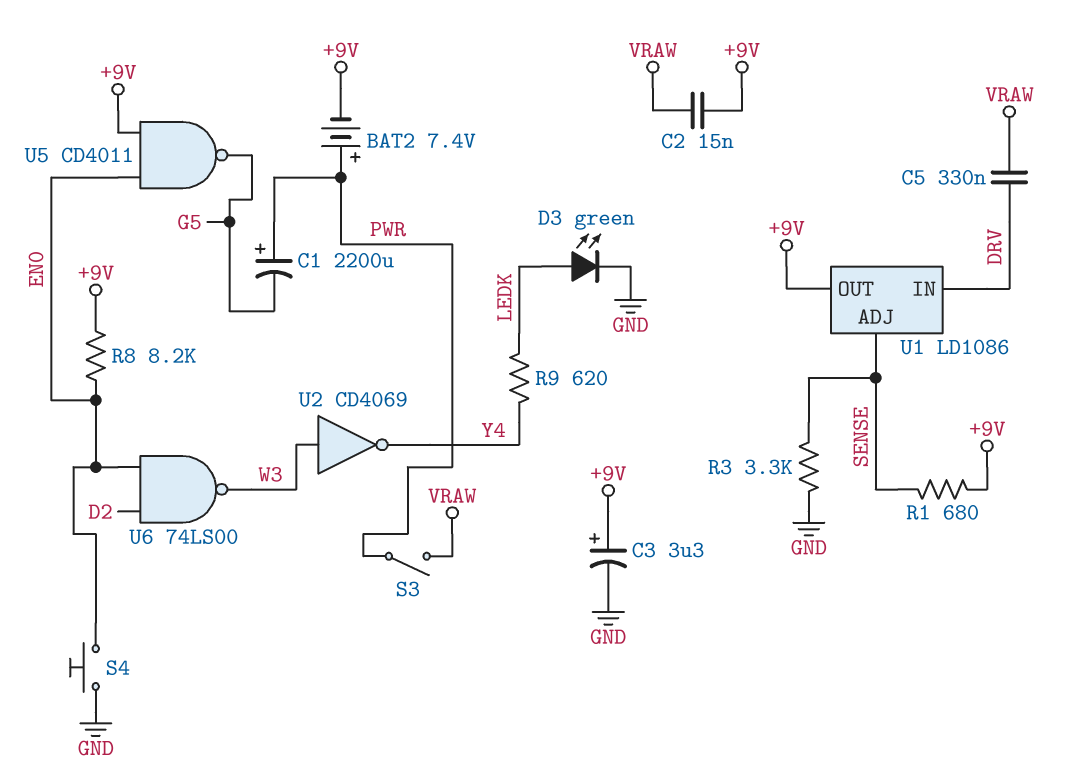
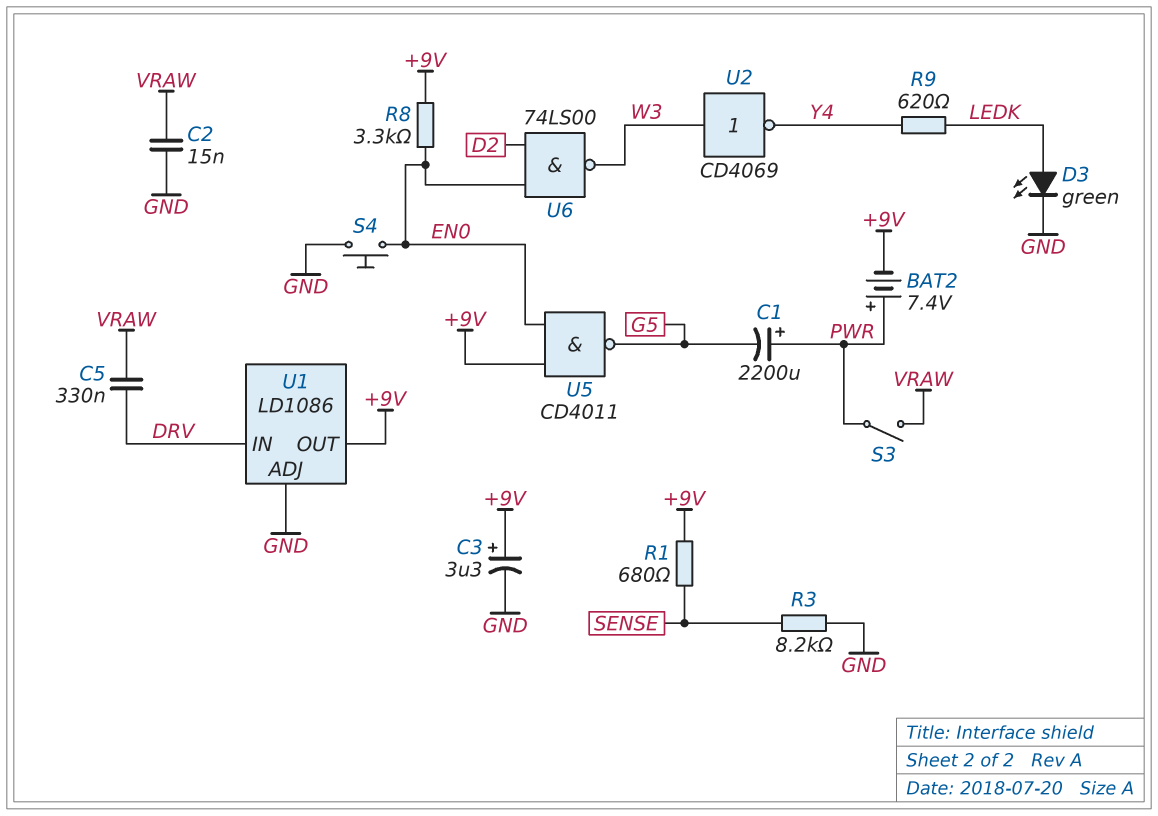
C2: 15nF (+9V, VRAW) -> 15nF (GND, VRAW)
R3: 3.3k (GND, SENSE) -> 8.2k (GND, SENSE)
R8: 8.2k (+9V, EN0) -> 3.3k (+9V, EN0)
U1 pin ADJ: SENSE -> GND

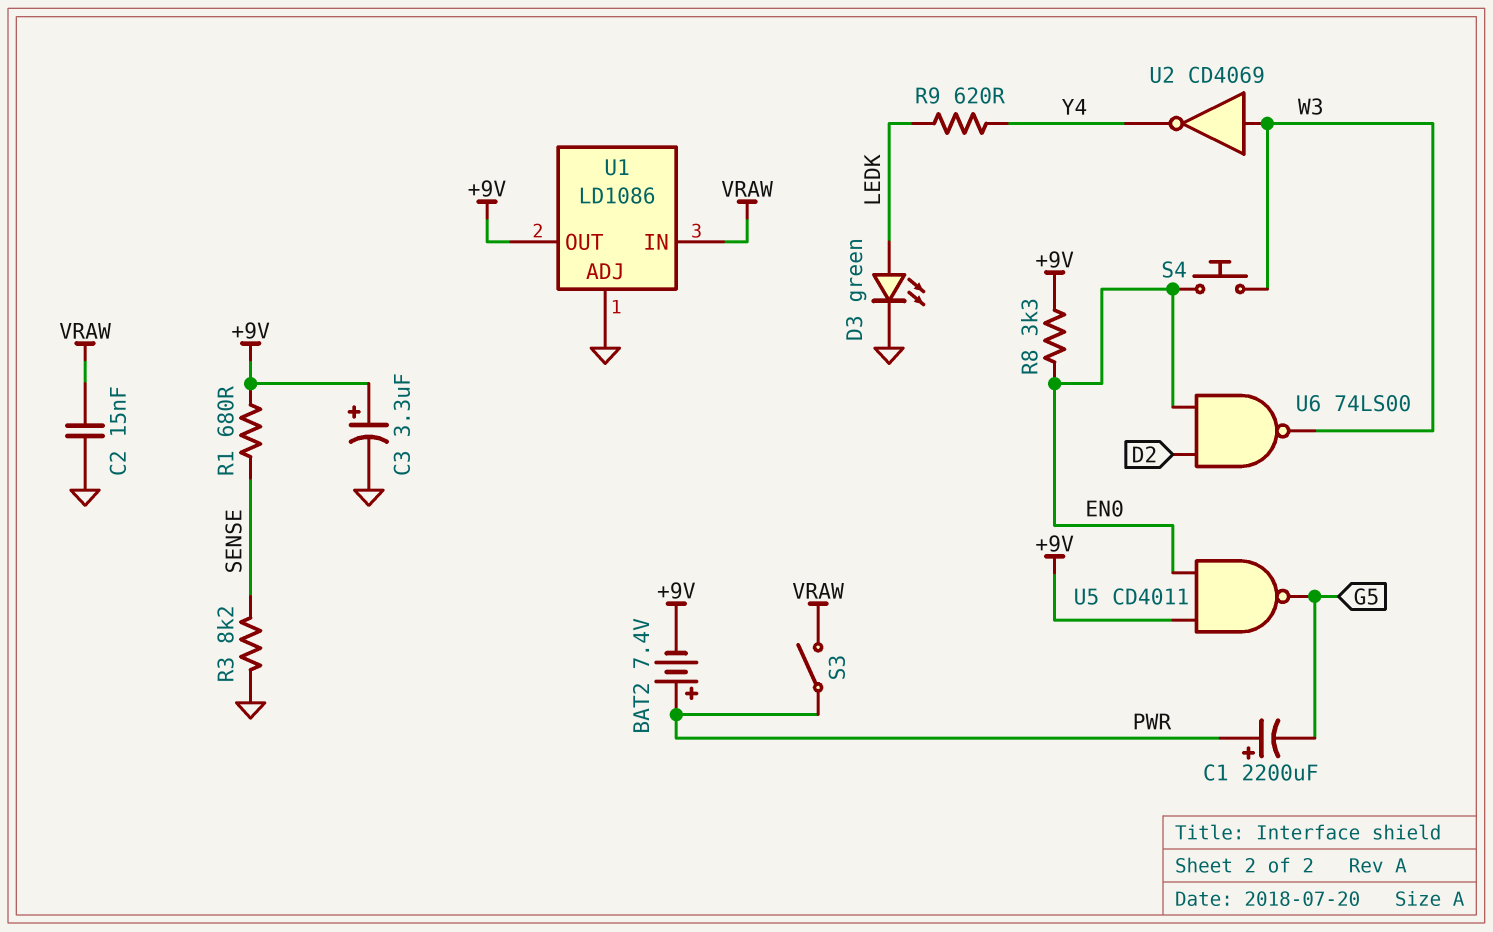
C5: 330nF (DRV, VRAW) -> none
S4: button (EN0, GND) -> button (EN0, W3)
U1 pin IN: DRV -> VRAW

